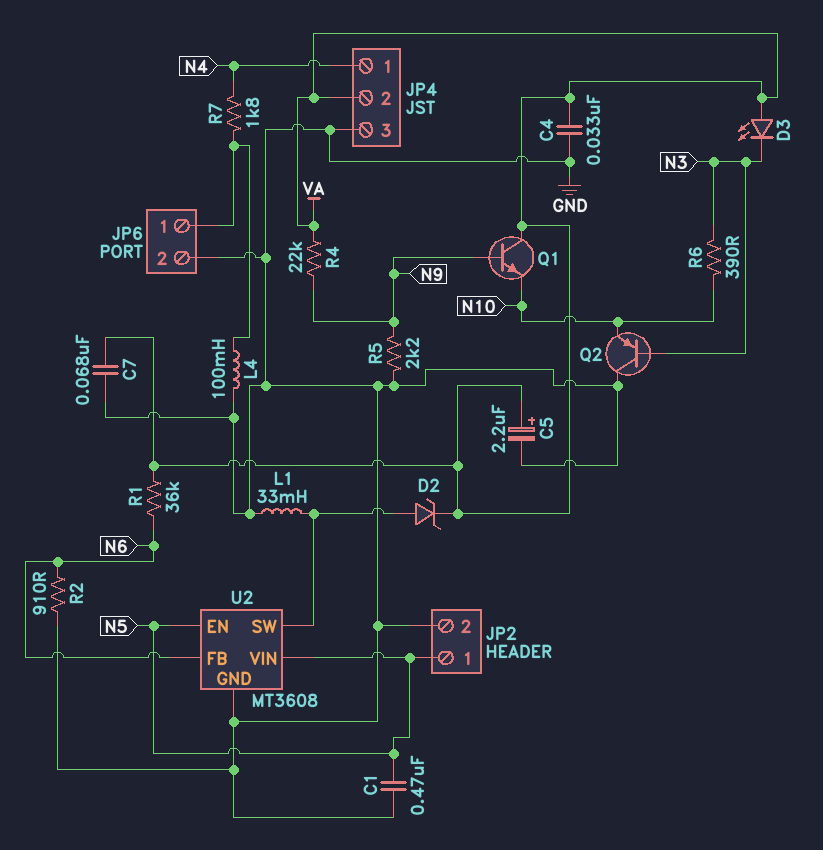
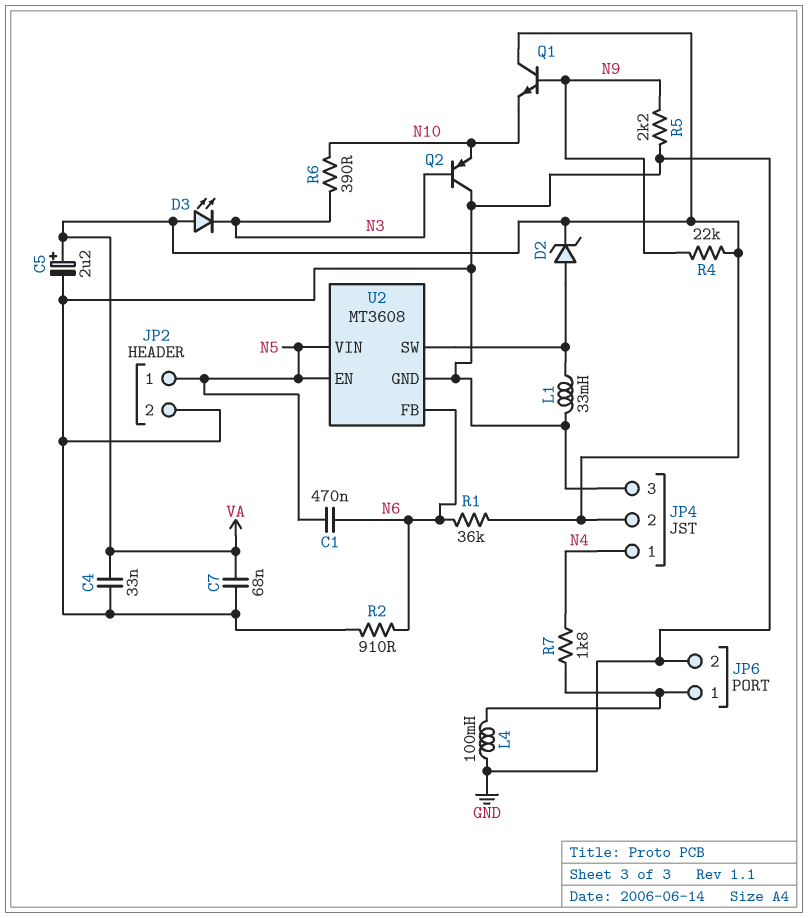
C1: 470nF (GND, N5) -> 470nF (N5, N6)

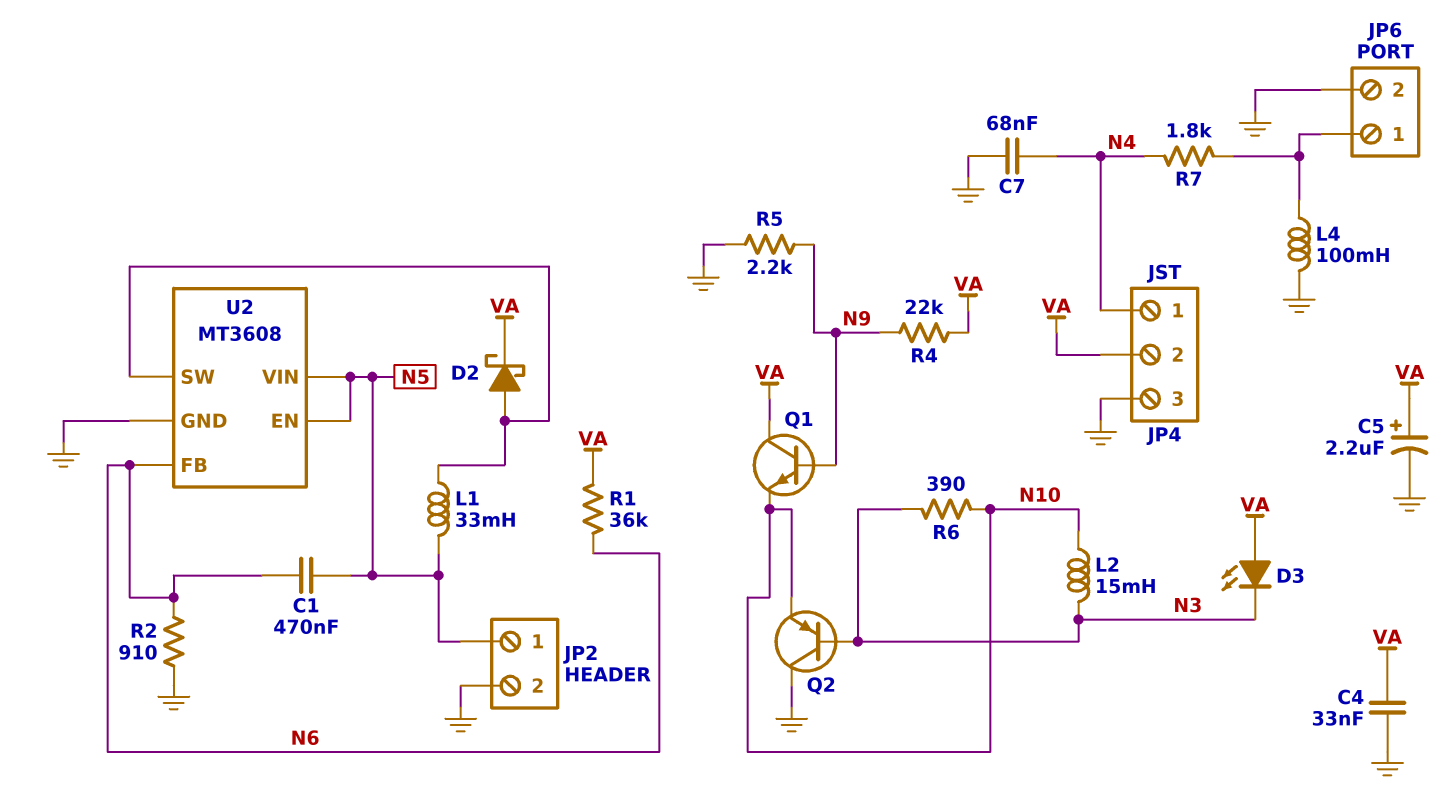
C7: 68nF (GND, VA) -> 68nF (GND, N4)
D2: zener (A U2/SW, K VA) -> schottky (A U2/SW, K VA)
L1: 33mH (GND, U2/SW) -> 33mH (N5, U2/SW)
L2: none -> 15mH (N3, N10)

